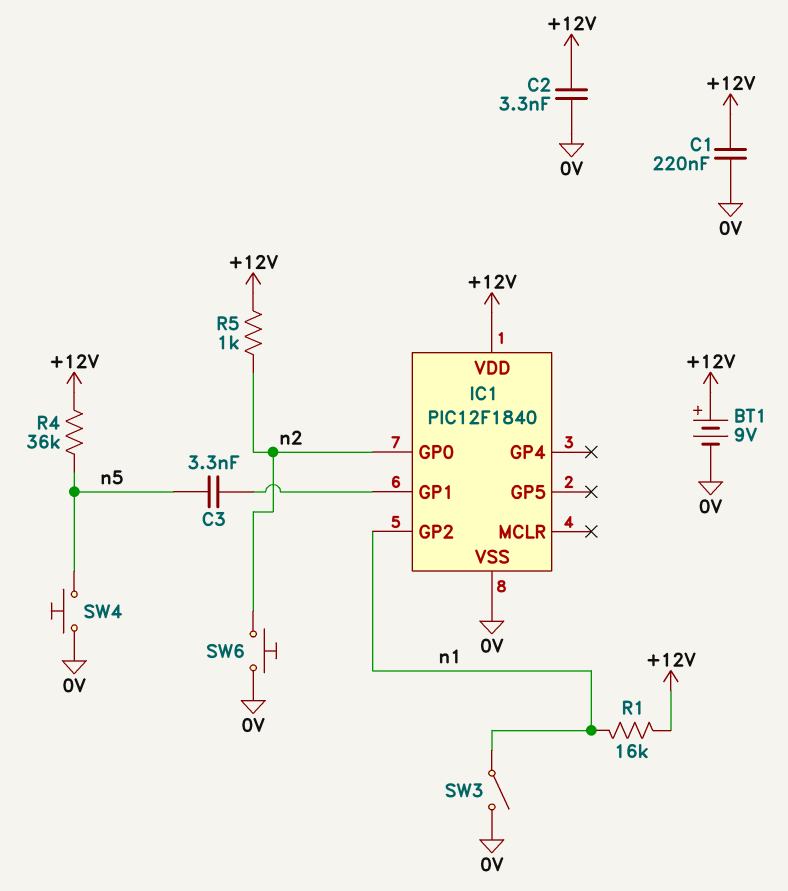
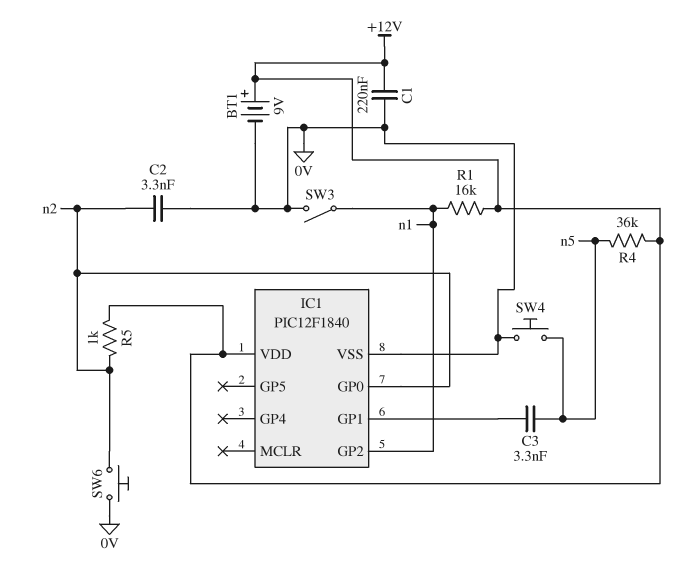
C2: 3.3nF (+12V, 0V) -> 3.3nF (0V, n2)

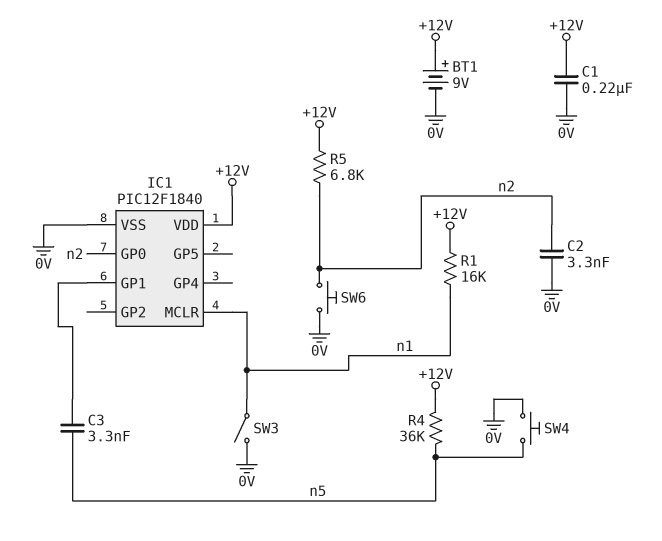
IC1 pin GP2: n1 -> none
IC1 pin MCLR: none -> n1
R5: 1k (+12V, n2) -> 6.8k (+12V, n2)

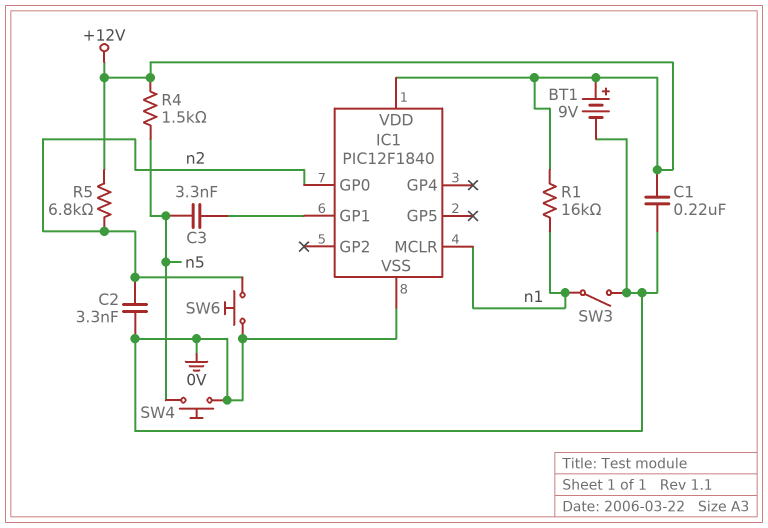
R4: 36k (+12V, n5) -> 1.5k (+12V, n5)

